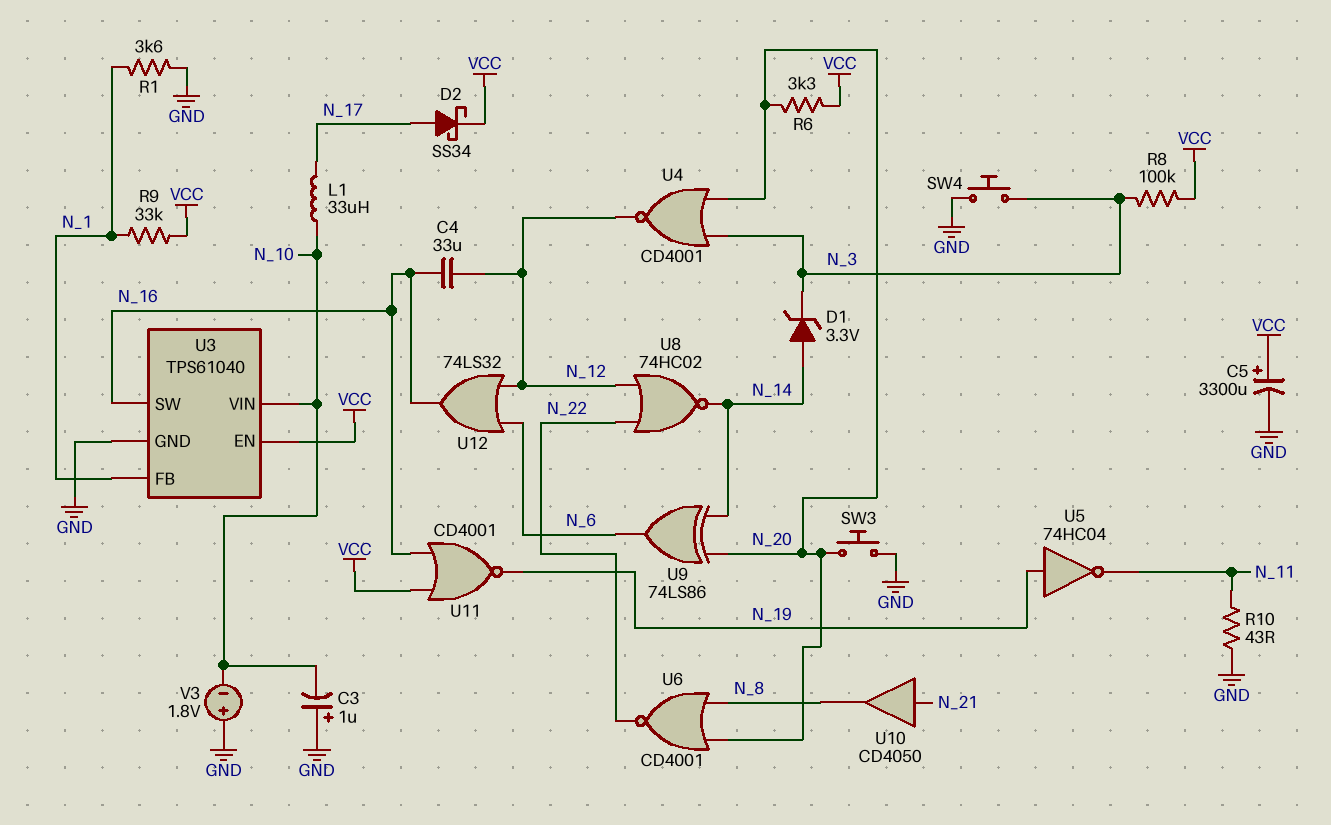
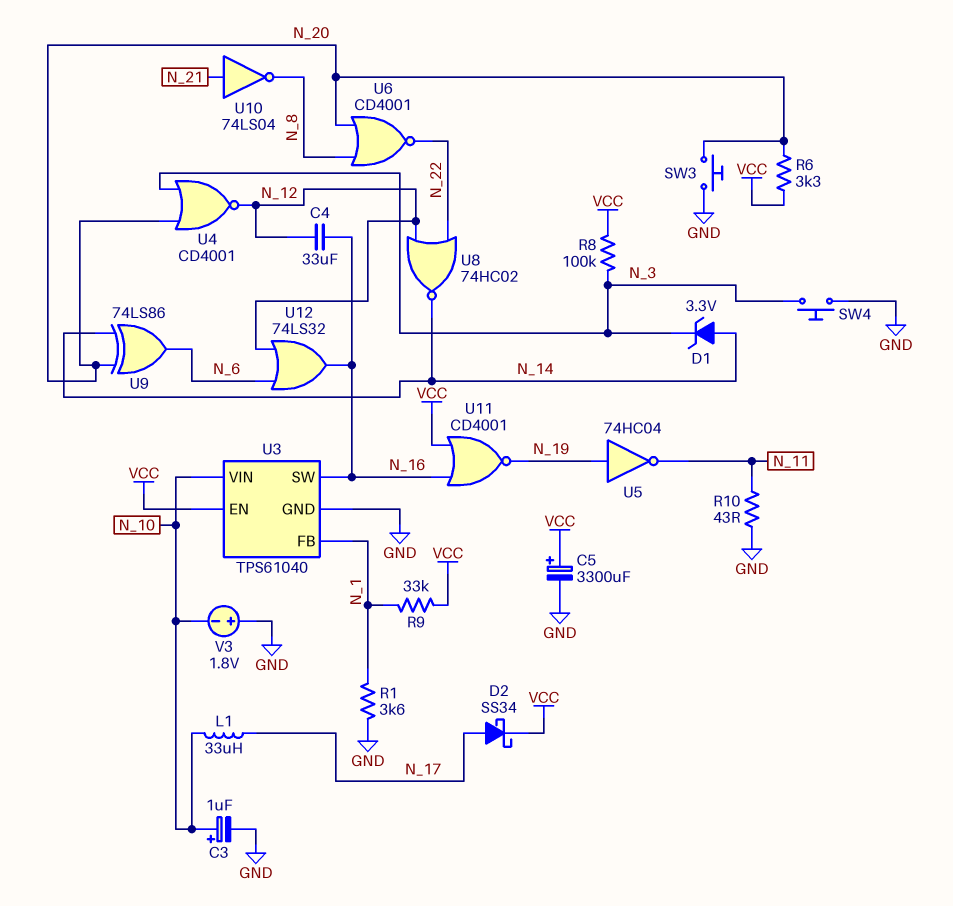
C3: 1uF (plus GND, minus N_10) -> 1uF (plus N_10, minus GND)
U10: buffer CD4050 (in N_21, out N_8) -> NOT 74LS04 (in N_21, out N_8)

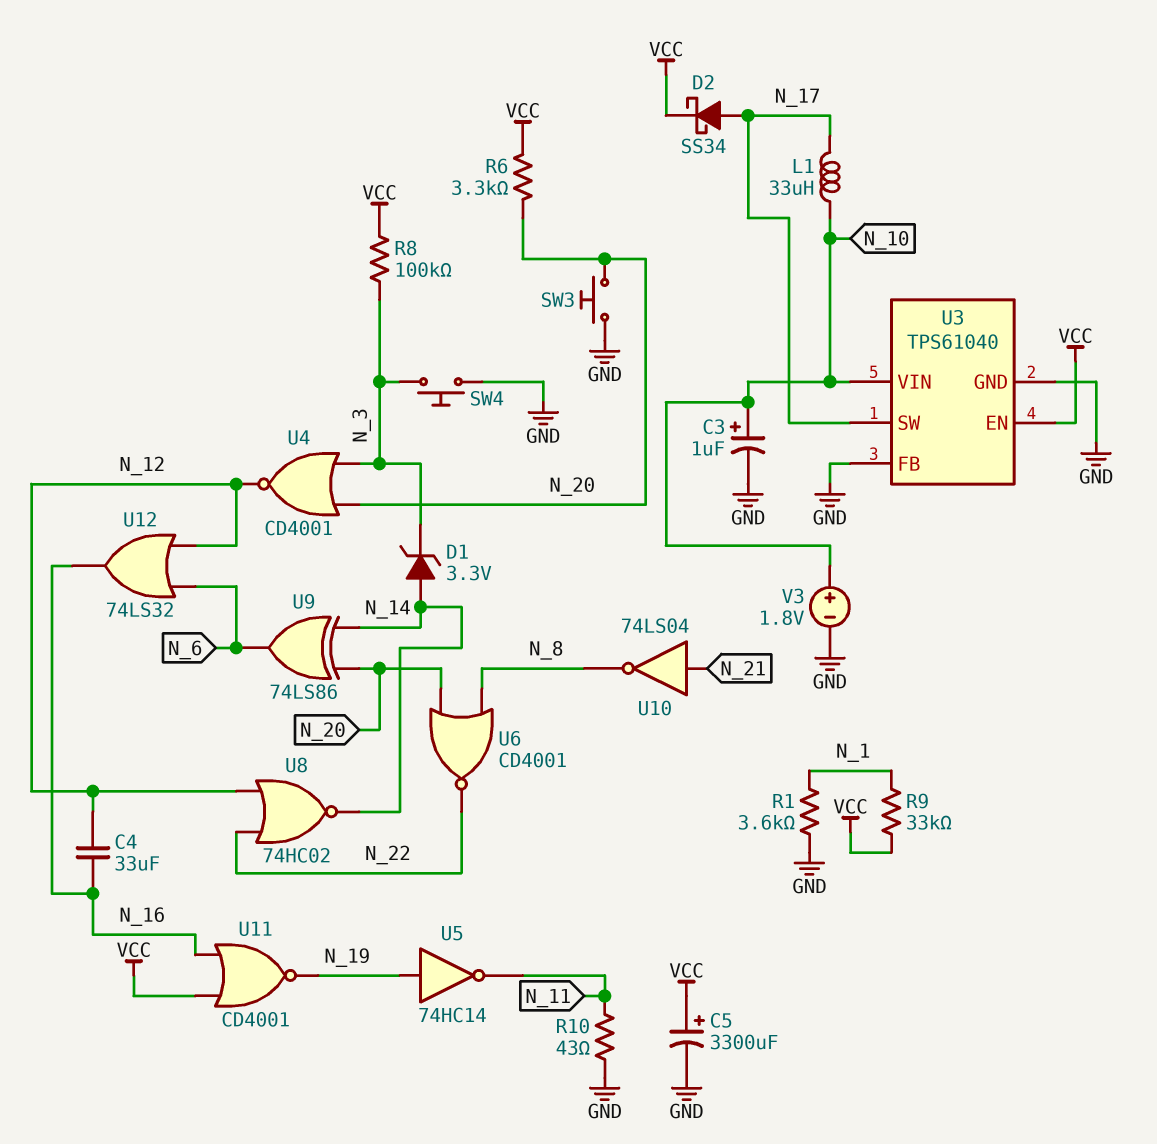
U3 pin FB: N_1 -> GND
U3 pin SW: N_16 -> N_17
U5: NOT 74HC04 (in N_19, out N_11) -> NOT 74HC14 (in N_19, out N_11)
V3: 1.8V (plus GND, minus N_10) -> 1.8V (plus N_10, minus GND)

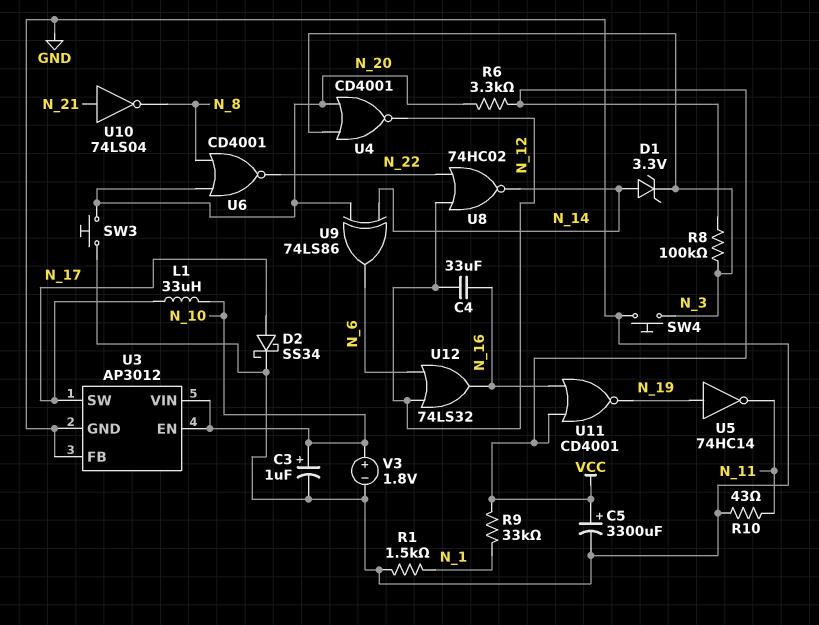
D2: schottky SS34 (A N_17, K VCC) -> schottky SS34 (A N_17, K GND)
R1: 3.6k (GND, N_1) -> 1.5k (GND, N_1)
U3: TPS61040 -> AP3012
U3 pin EN: VCC -> N_10

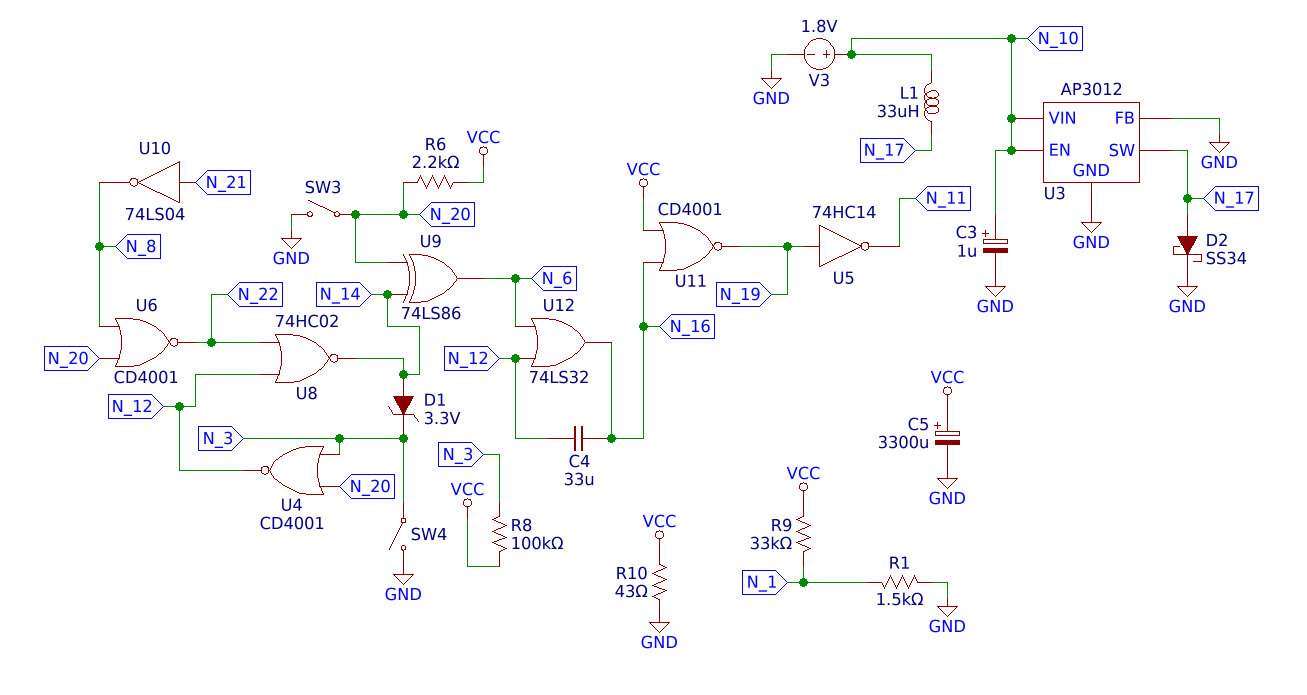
R6: 3.3k (N_20, VCC) -> 2.2k (N_20, VCC)
R10: 43 (GND, N_11) -> 43 (GND, VCC)
SW3: button (GND, N_20) -> switch (GND, N_20)
SW4: button (GND, N_3) -> switch (GND, N_3)

